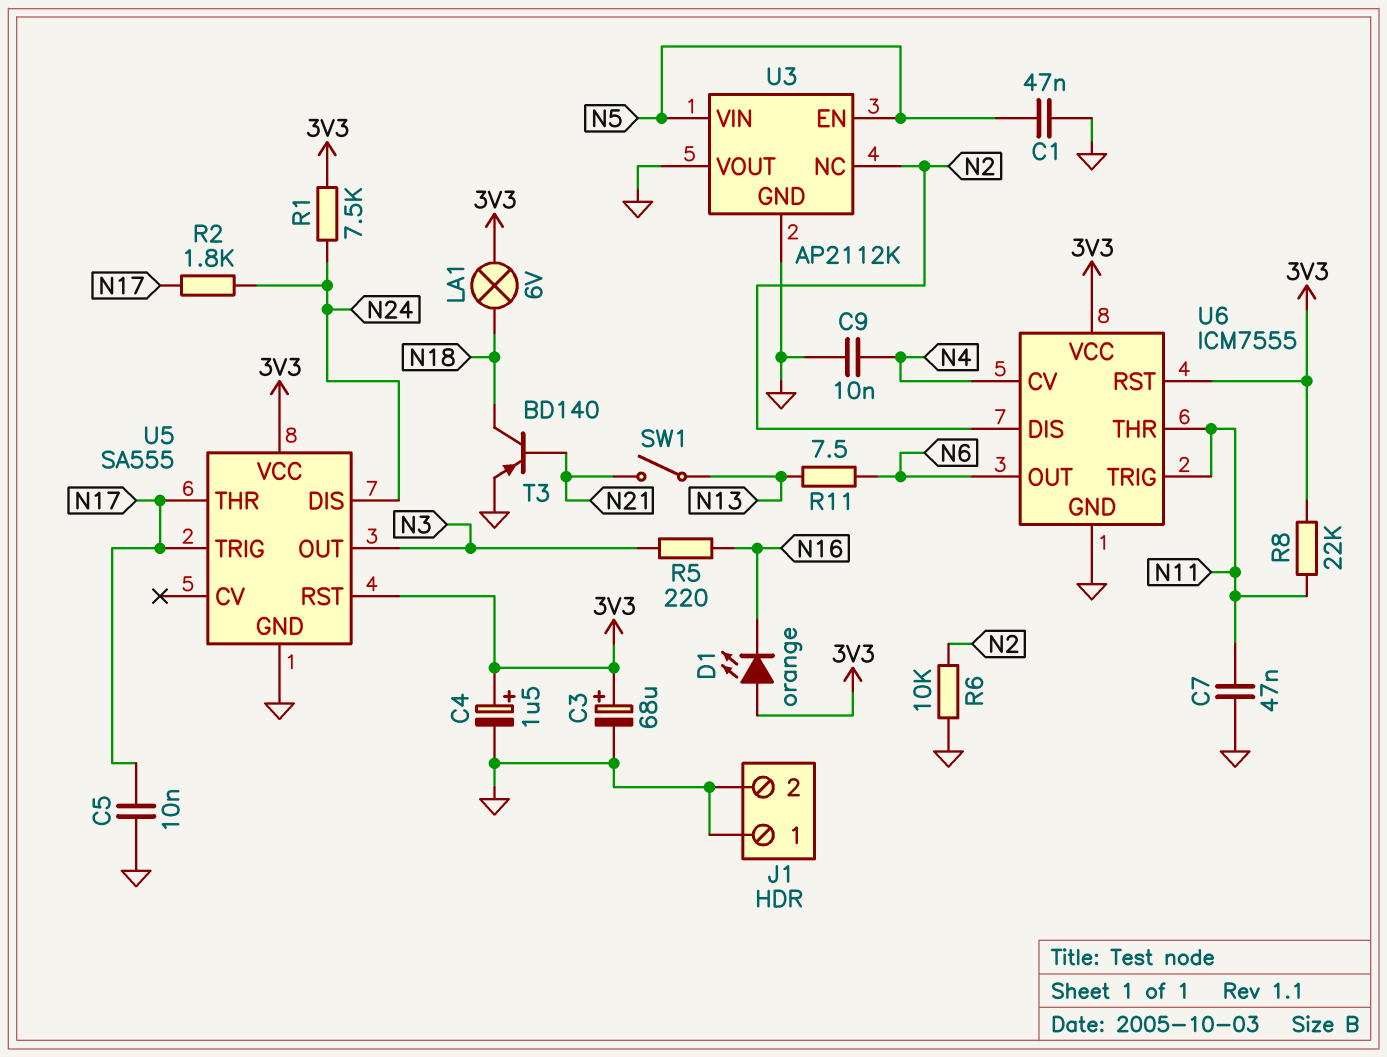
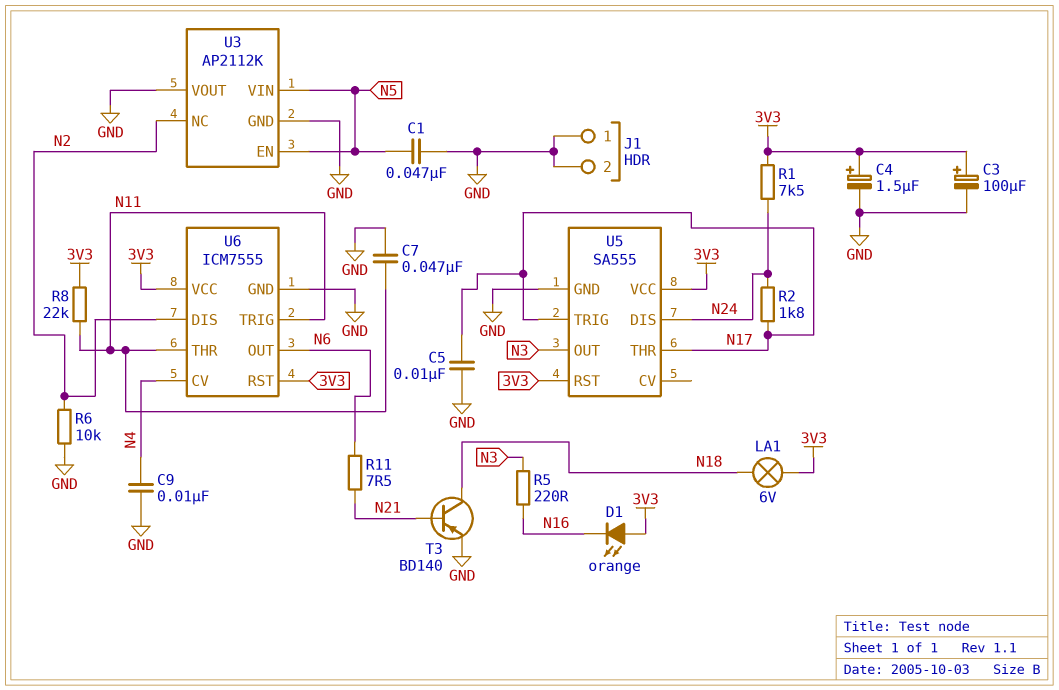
C3: 68uF (plus 3V3, minus GND) -> 100uF (plus 3V3, minus GND)
R11: 7.5 (N6, N13) -> 7.5 (N6, N21)
SW1: switch (N13, N21) -> none

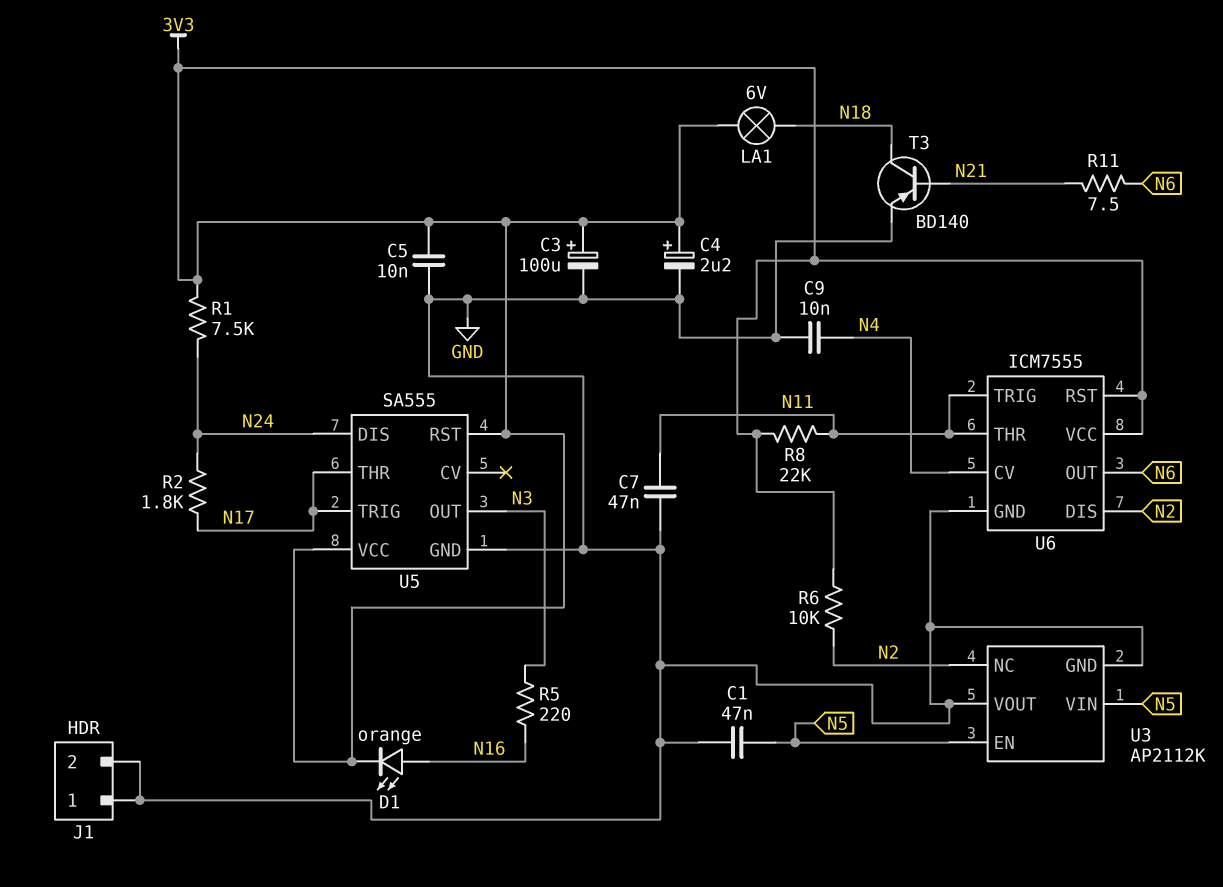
C4: 1.5uF (plus 3V3, minus GND) -> 2.2uF (plus 3V3, minus GND)
C5: 10nF (GND, N17) -> 10nF (3V3, GND)
D1: LED orange (A 3V3, K N16) -> LED orange (A N16, K 3V3)
R6: 10k (GND, N2) -> 10k (3V3, N2)

